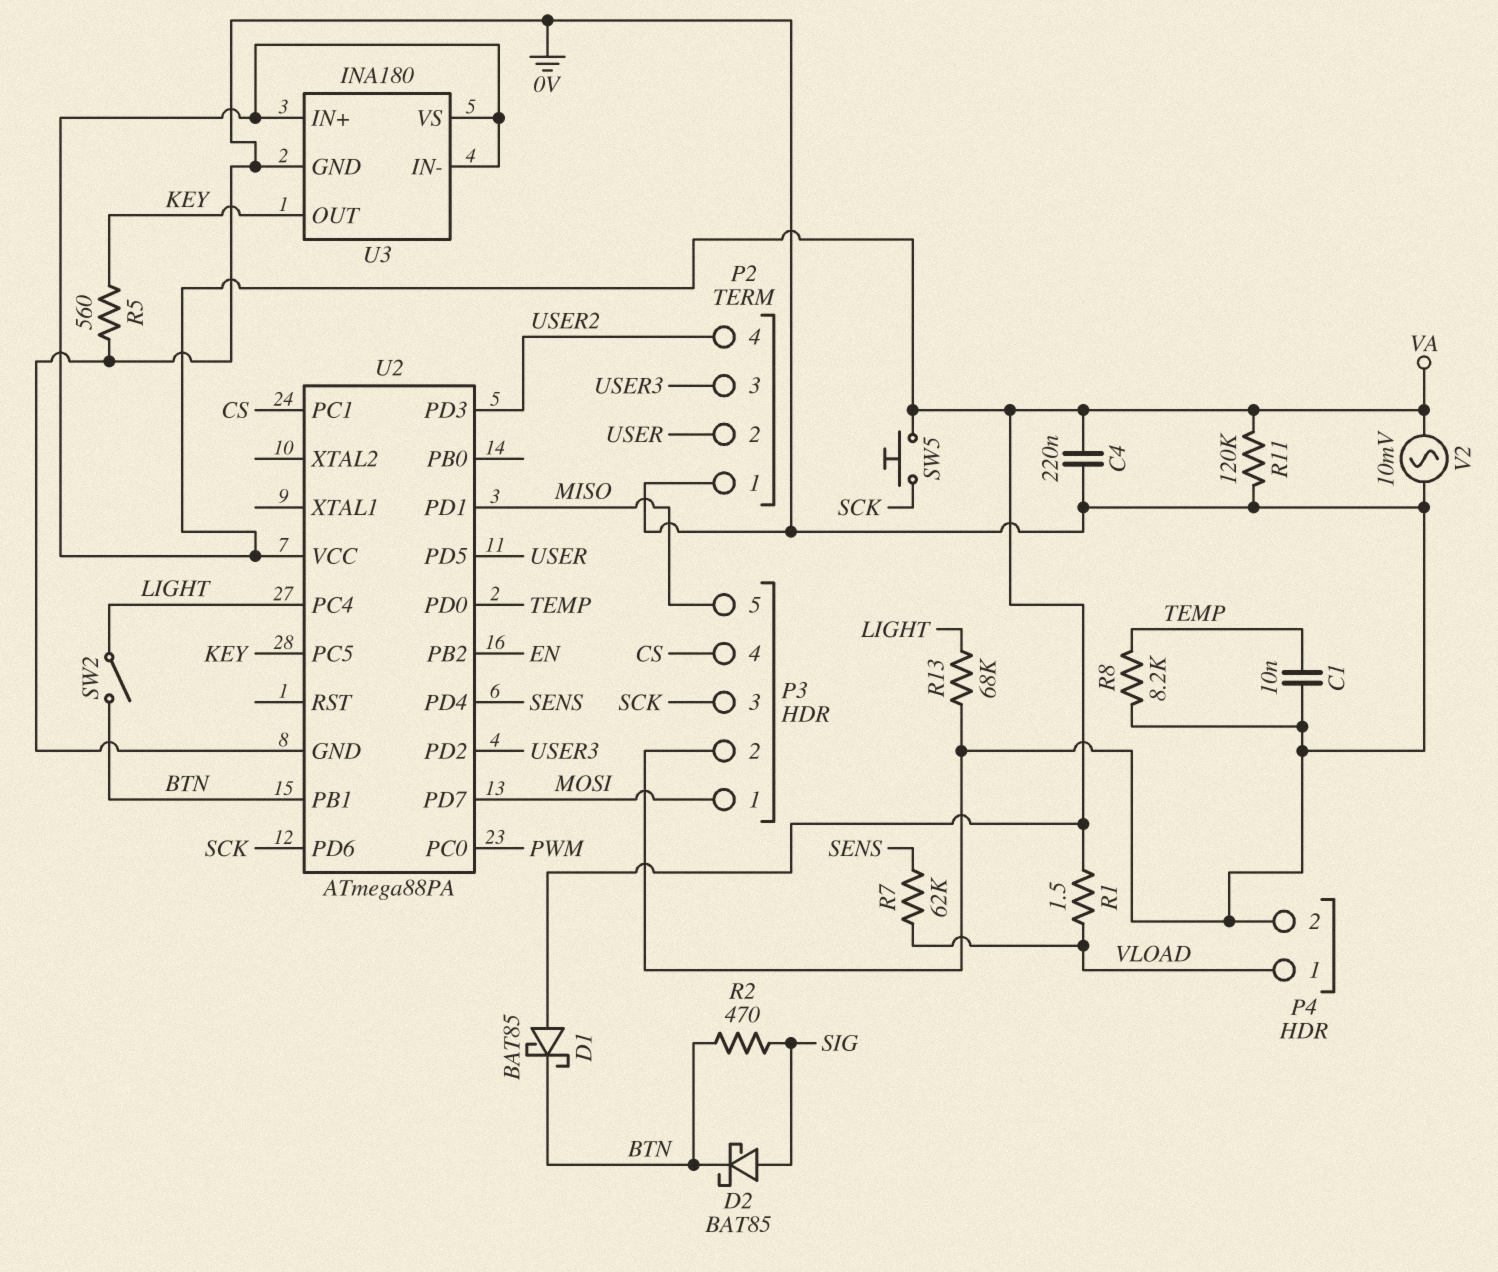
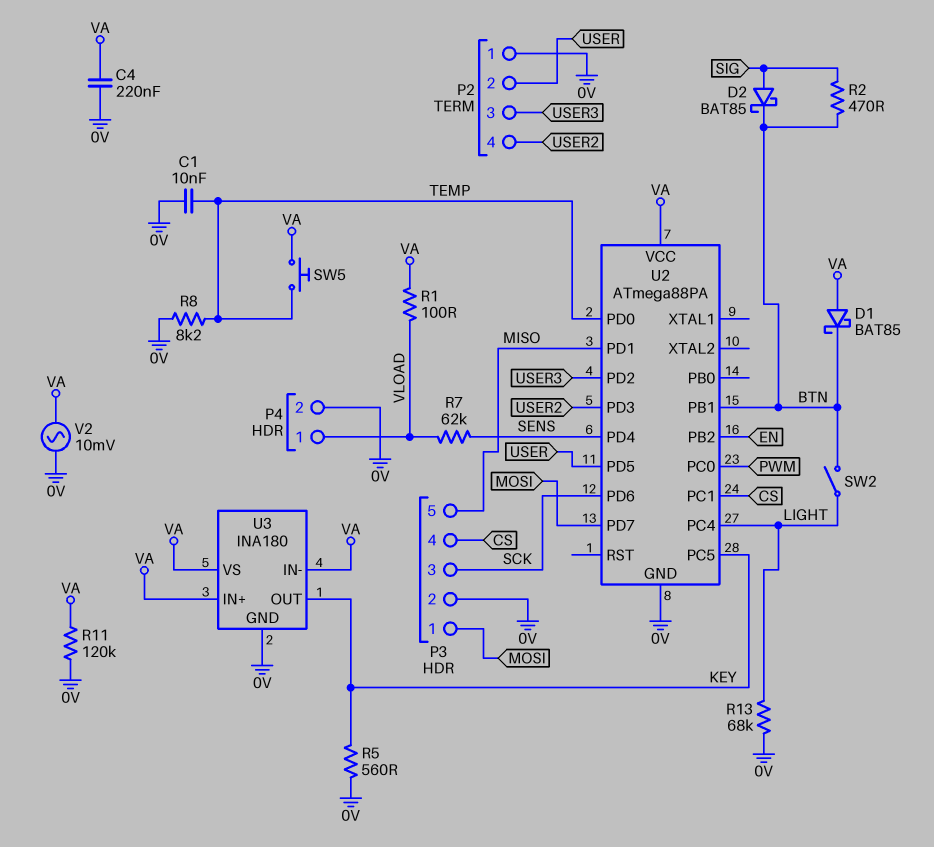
R1: 1.5 (VA, VLOAD) -> 100 (VA, VLOAD)
SW5: button (SCK, VA) -> button (TEMP, VA)

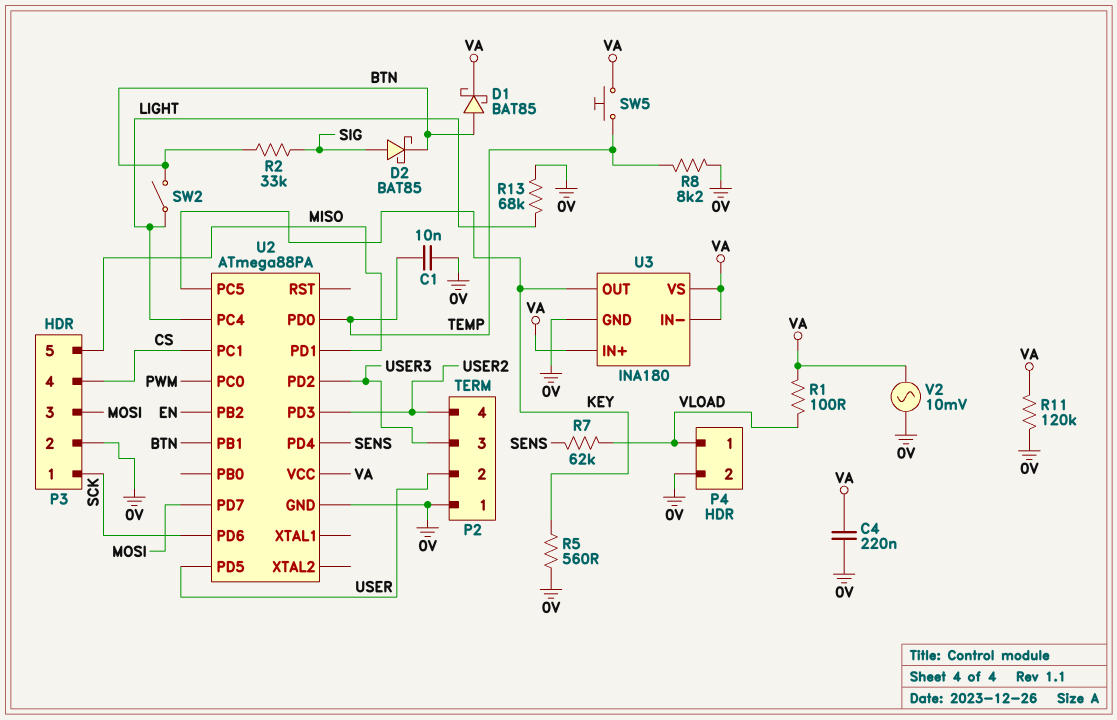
D1: schottky BAT85 (A VA, K BTN) -> schottky BAT85 (A BTN, K VA)
P3 pin 1: MOSI -> SCK
P3 pin 3: SCK -> MOSI
R2: 470 (BTN, SIG) -> 33k (BTN, SIG)

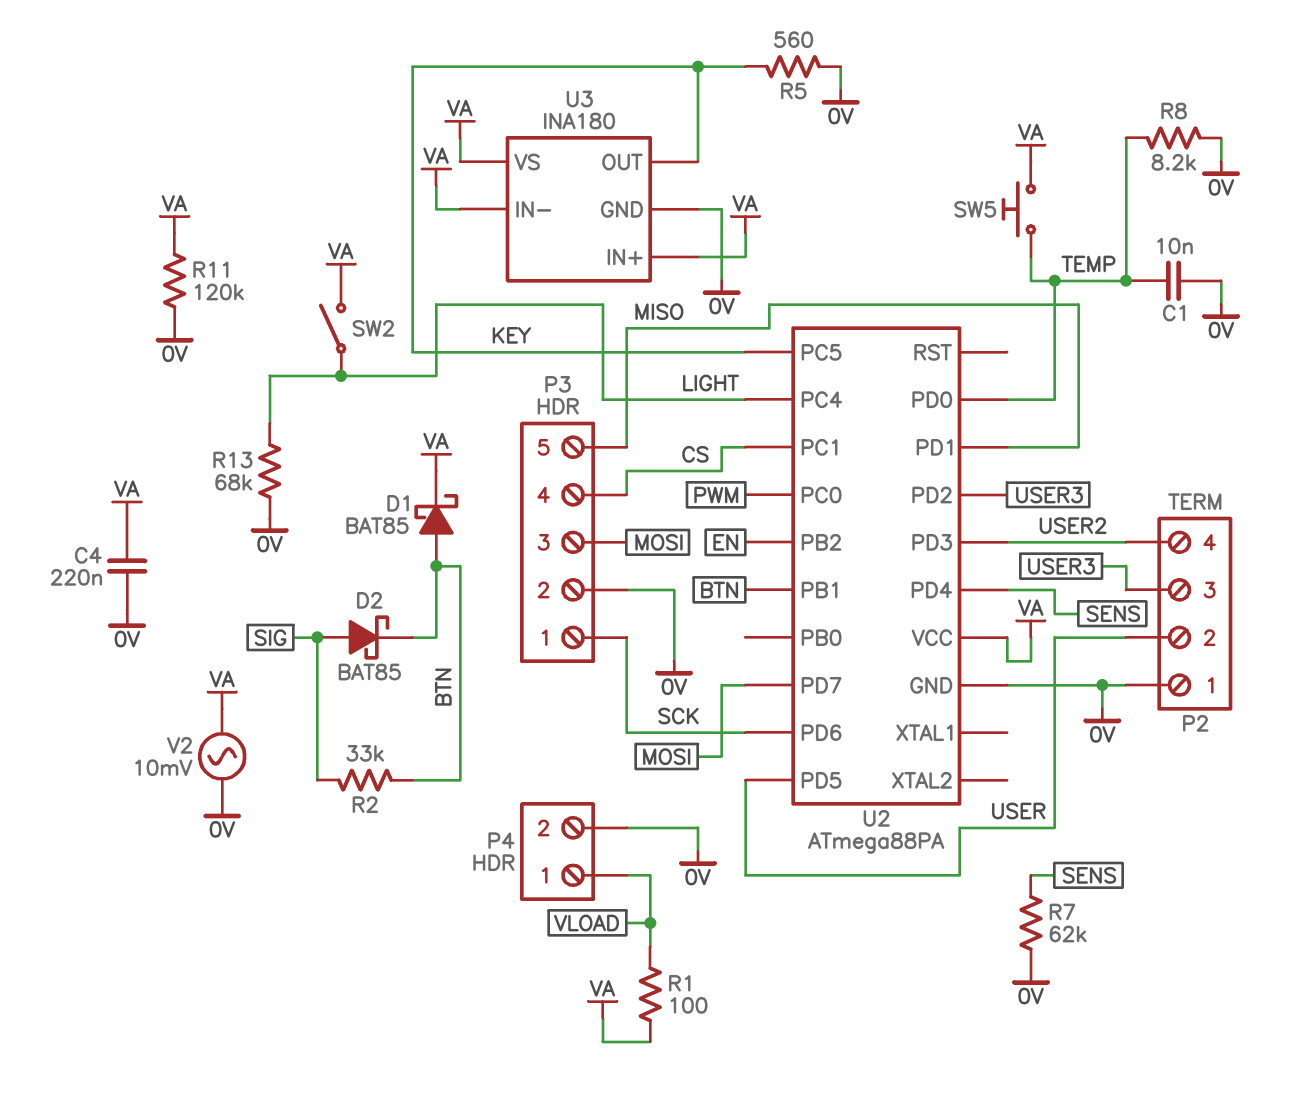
R7: 62k (SENS, VLOAD) -> 62k (0V, SENS)
SW2: switch (BTN, LIGHT) -> switch (LIGHT, VA)

